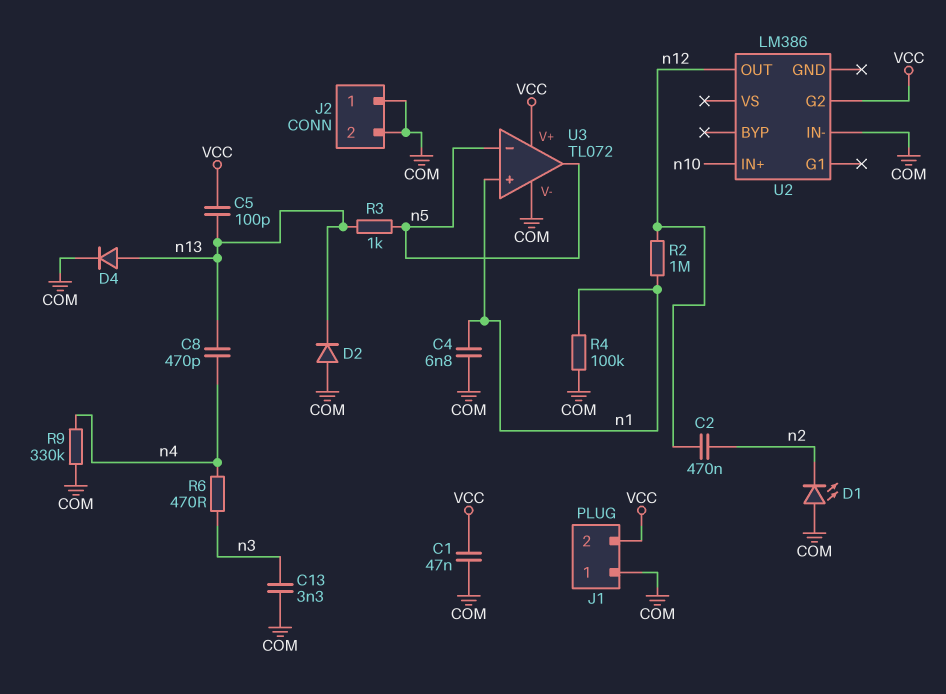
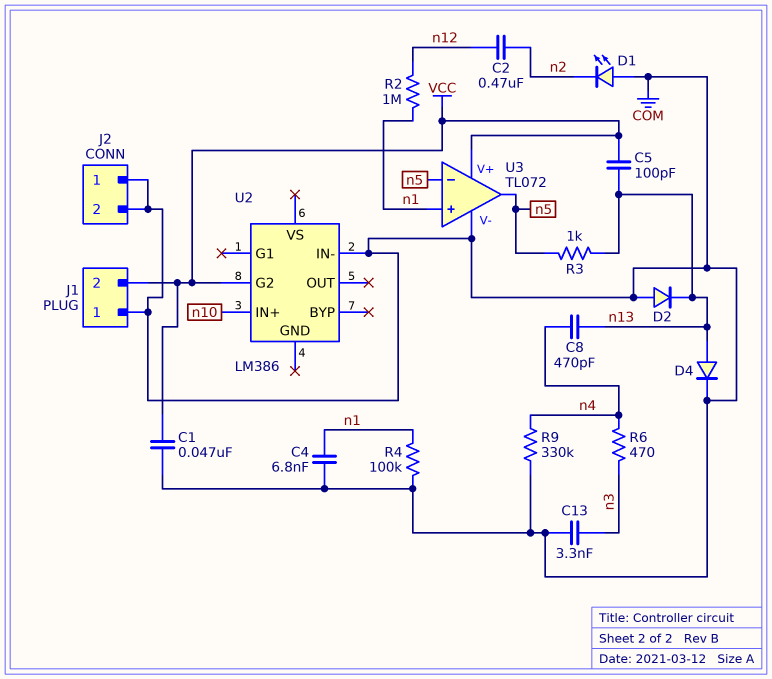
U2 pin OUT: n12 -> none

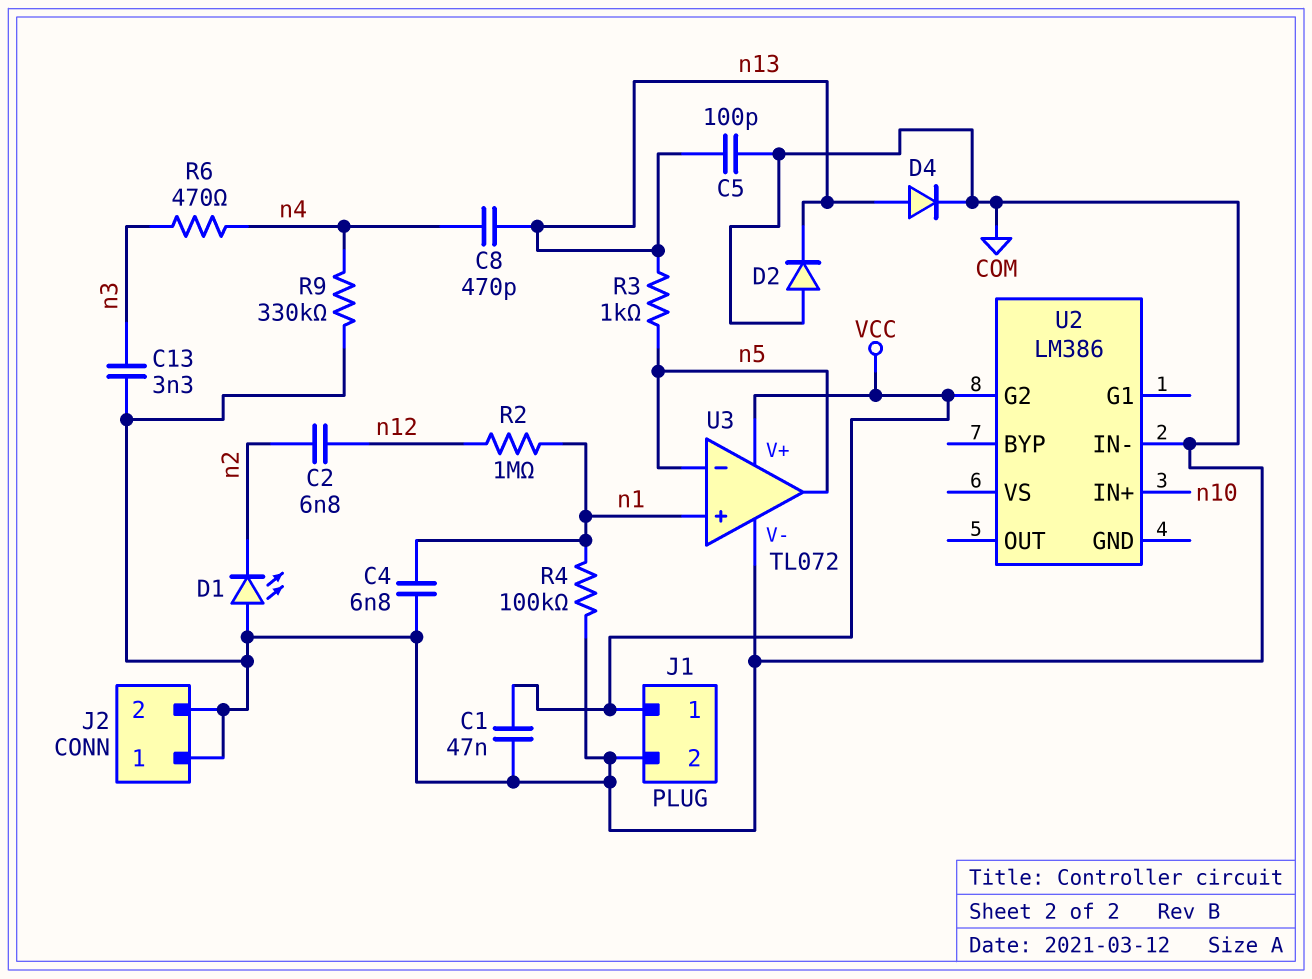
C2: 470nF (n2, n12) -> 6.8nF (n2, n12)
C5: 100pF (VCC, n13) -> 100pF (COM, n13)
J1 pin 1: COM -> VCC
J1 pin 2: VCC -> COM

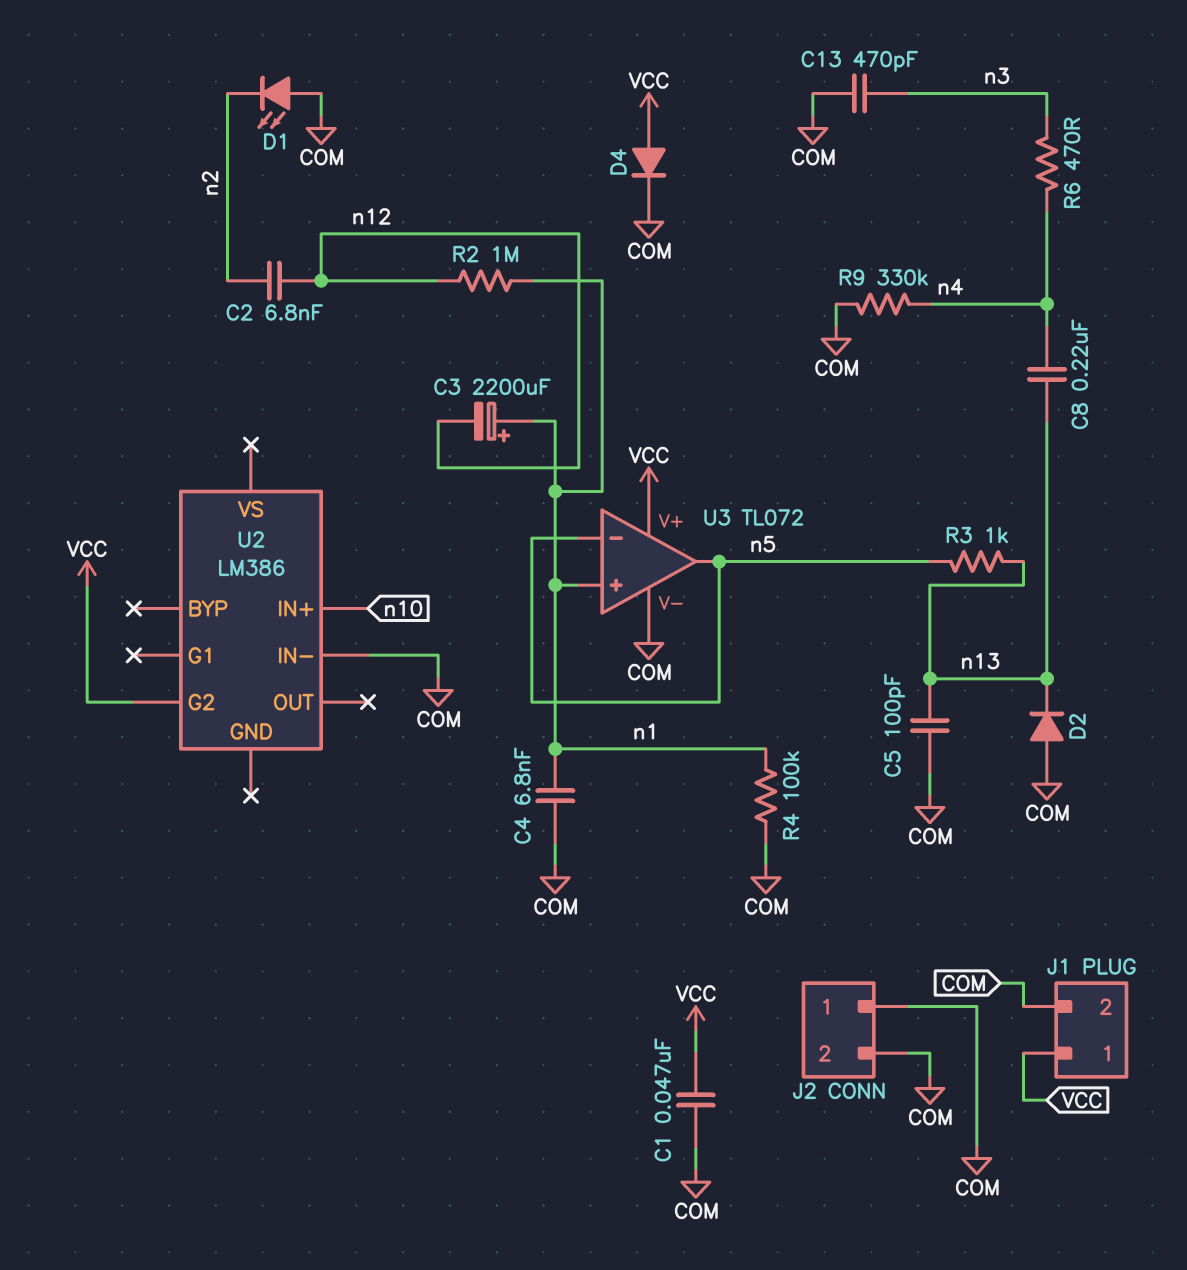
C3: none -> 2200uF (plus n1, minus n12)
C8: 470pF (n4, n13) -> 220nF (n4, n13)
C13: 3.3nF (COM, n3) -> 470pF (COM, n3)
D4: diode (A n13, K COM) -> diode (A VCC, K COM)

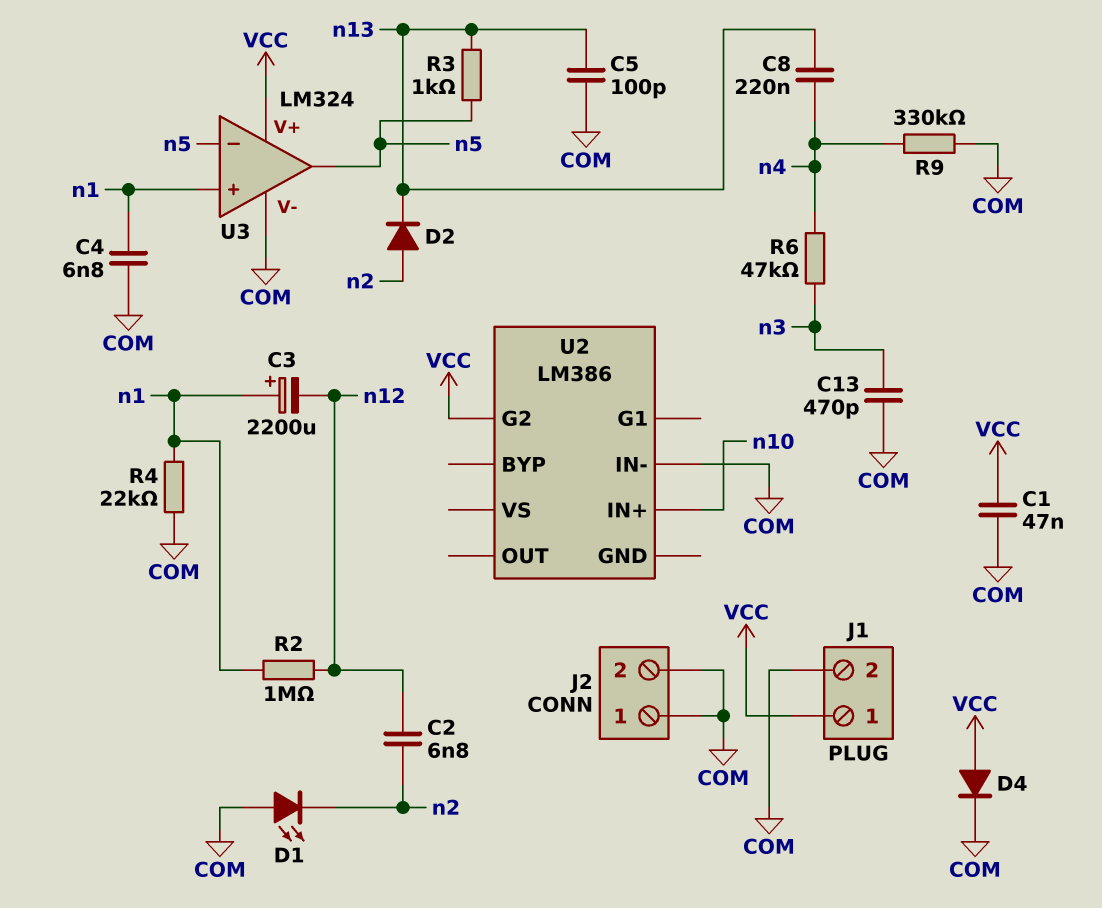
D2: diode (A COM, K n13) -> diode (A n2, K n13)
R4: 100k (COM, n1) -> 22k (COM, n1)
R6: 470 (n3, n4) -> 47k (n3, n4)
U3: TL072 -> LM324

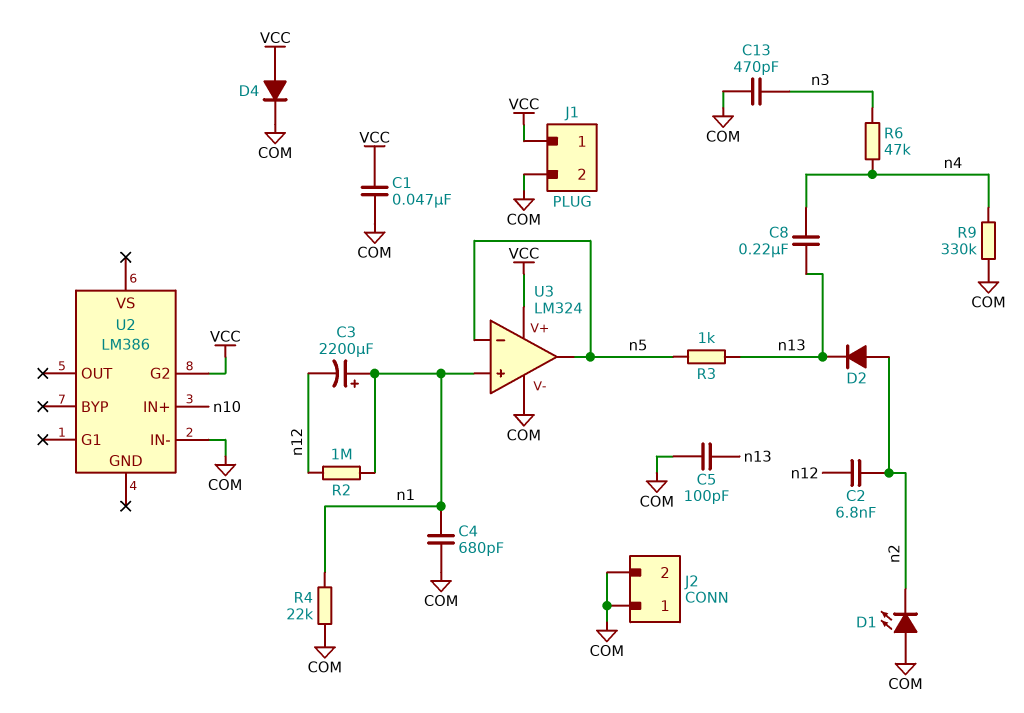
C4: 6.8nF (COM, n1) -> 680pF (COM, n1)

